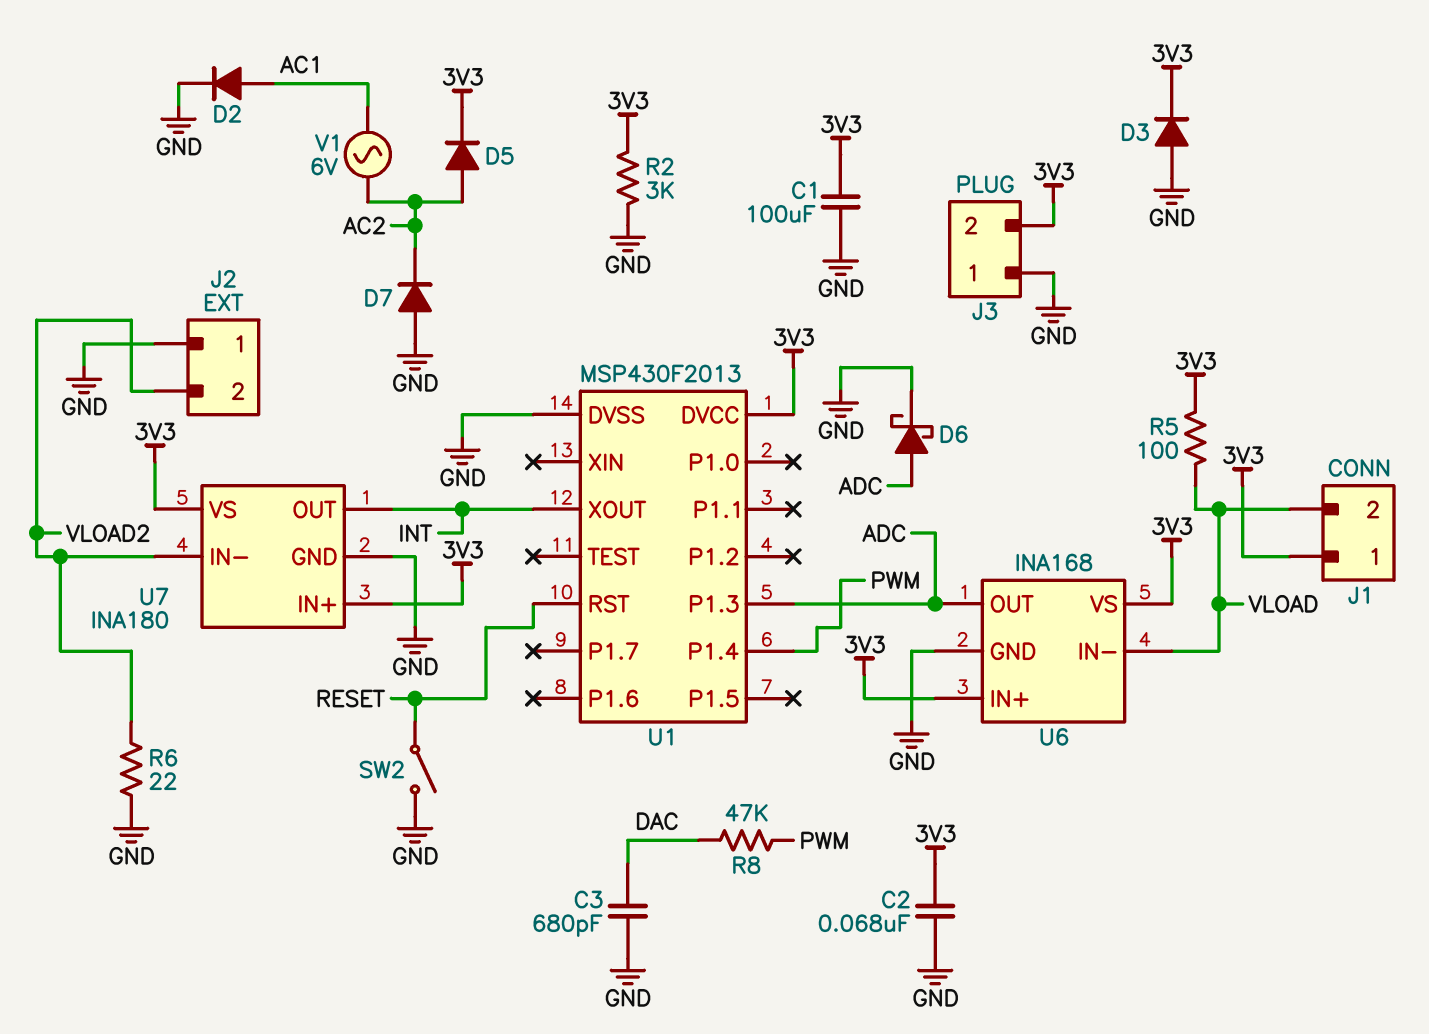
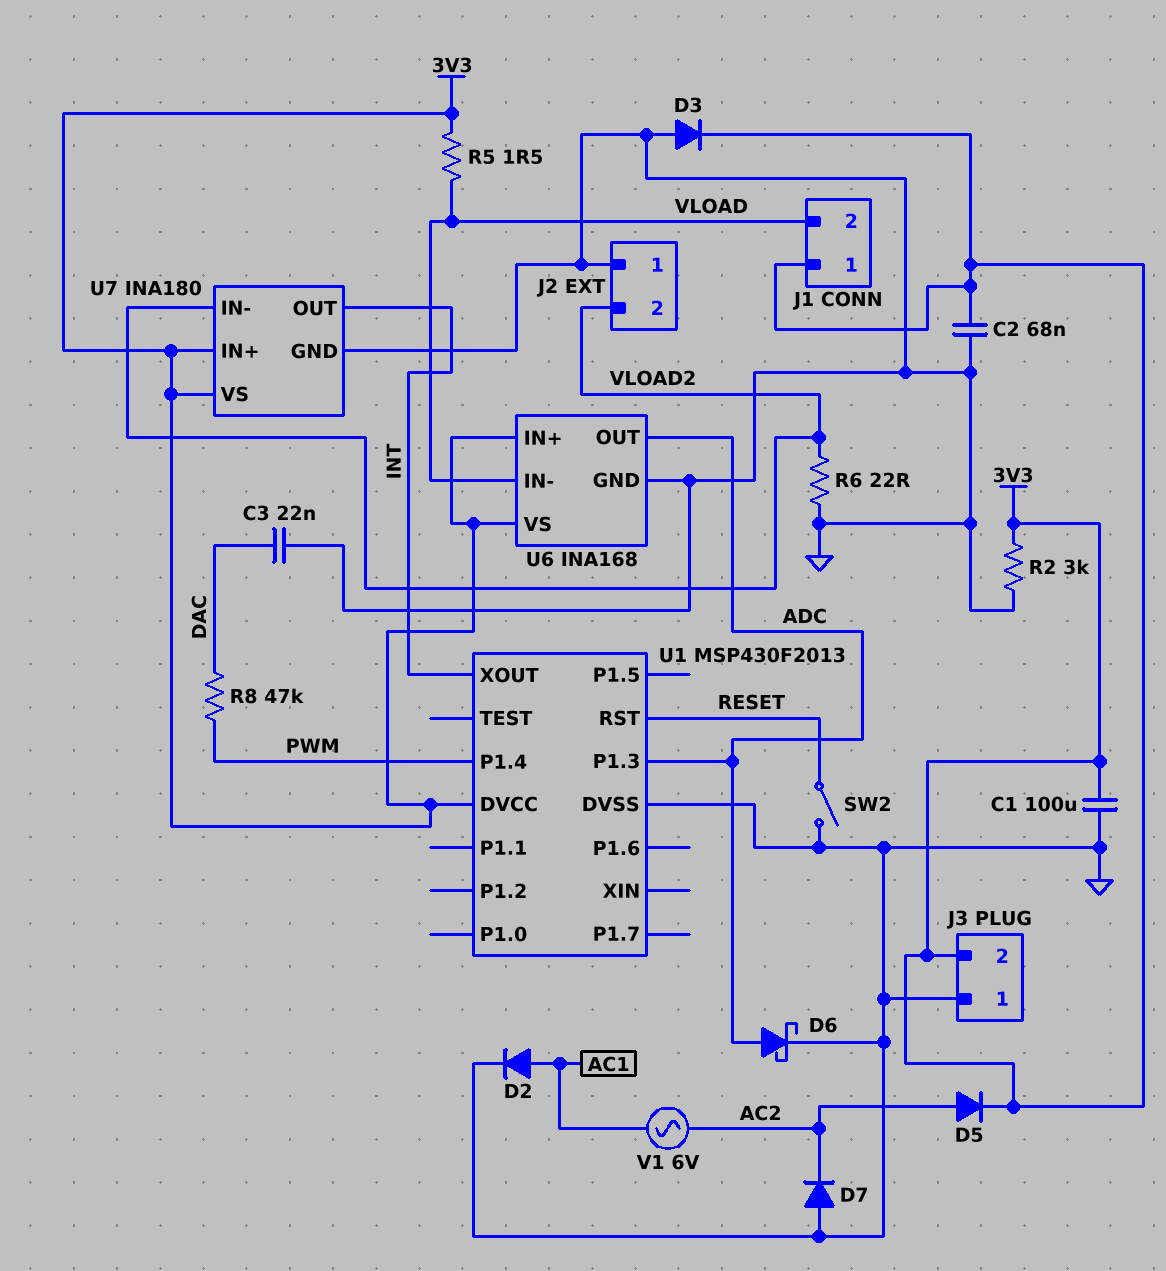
C3: 680pF (DAC, GND) -> 22nF (DAC, GND)
R5: 100 (3V3, VLOAD) -> 1.5 (3V3, VLOAD)

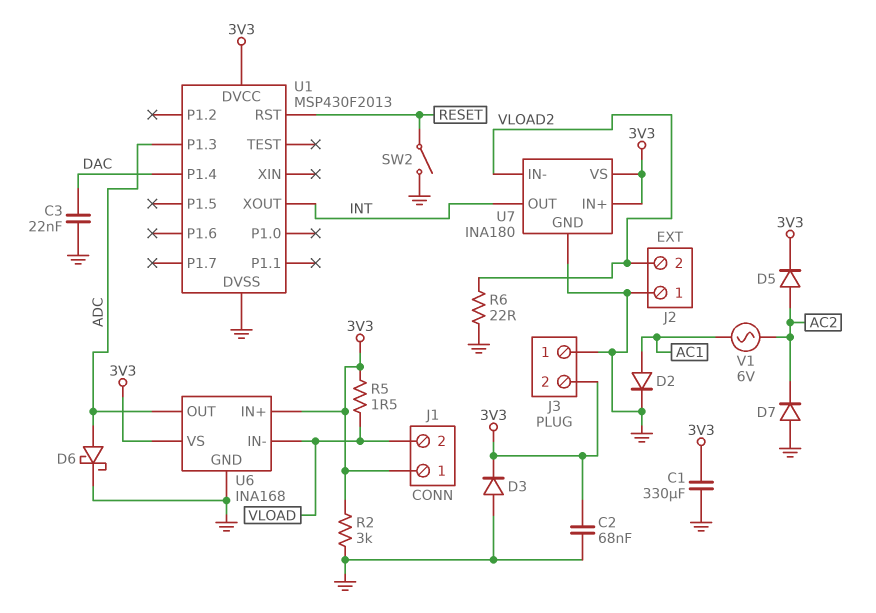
C1: 100uF (3V3, GND) -> 330uF (3V3, GND)
R8: 47k (DAC, PWM) -> none
U1 pin P1.4: PWM -> DAC

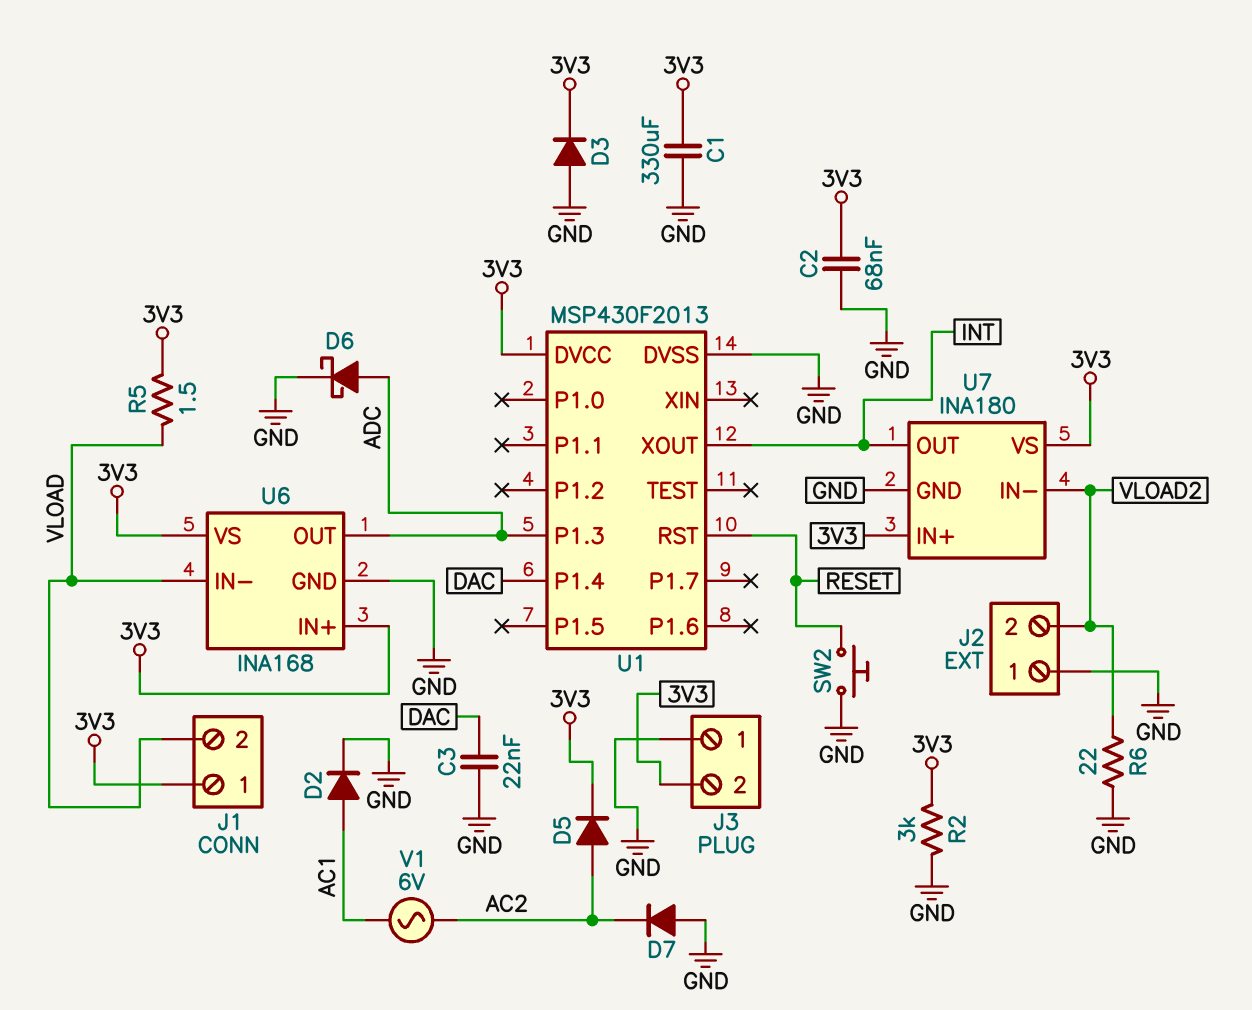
SW2: switch (GND, RESET) -> button (GND, RESET)

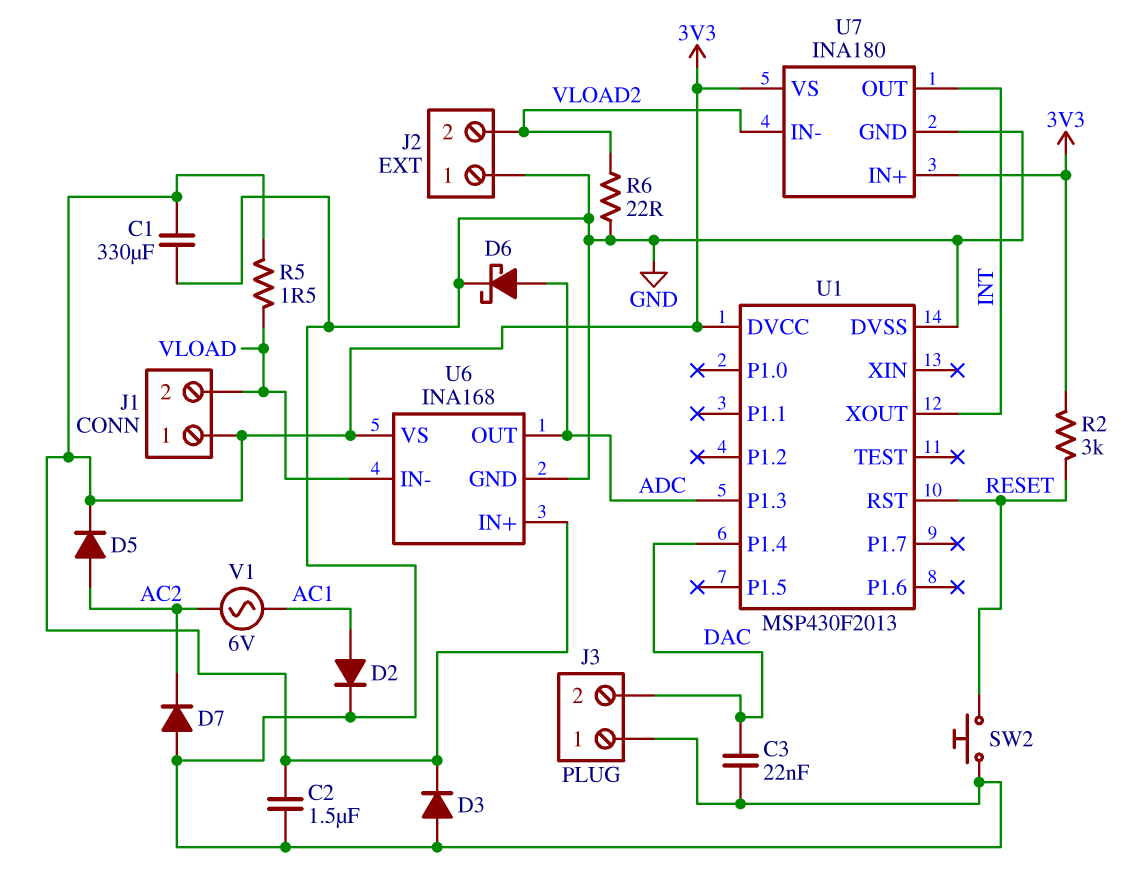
C2: 68nF (3V3, GND) -> 1.5uF (3V3, GND)
J3 pin 2: 3V3 -> DAC
R2: 3k (3V3, GND) -> 3k (3V3, RESET)

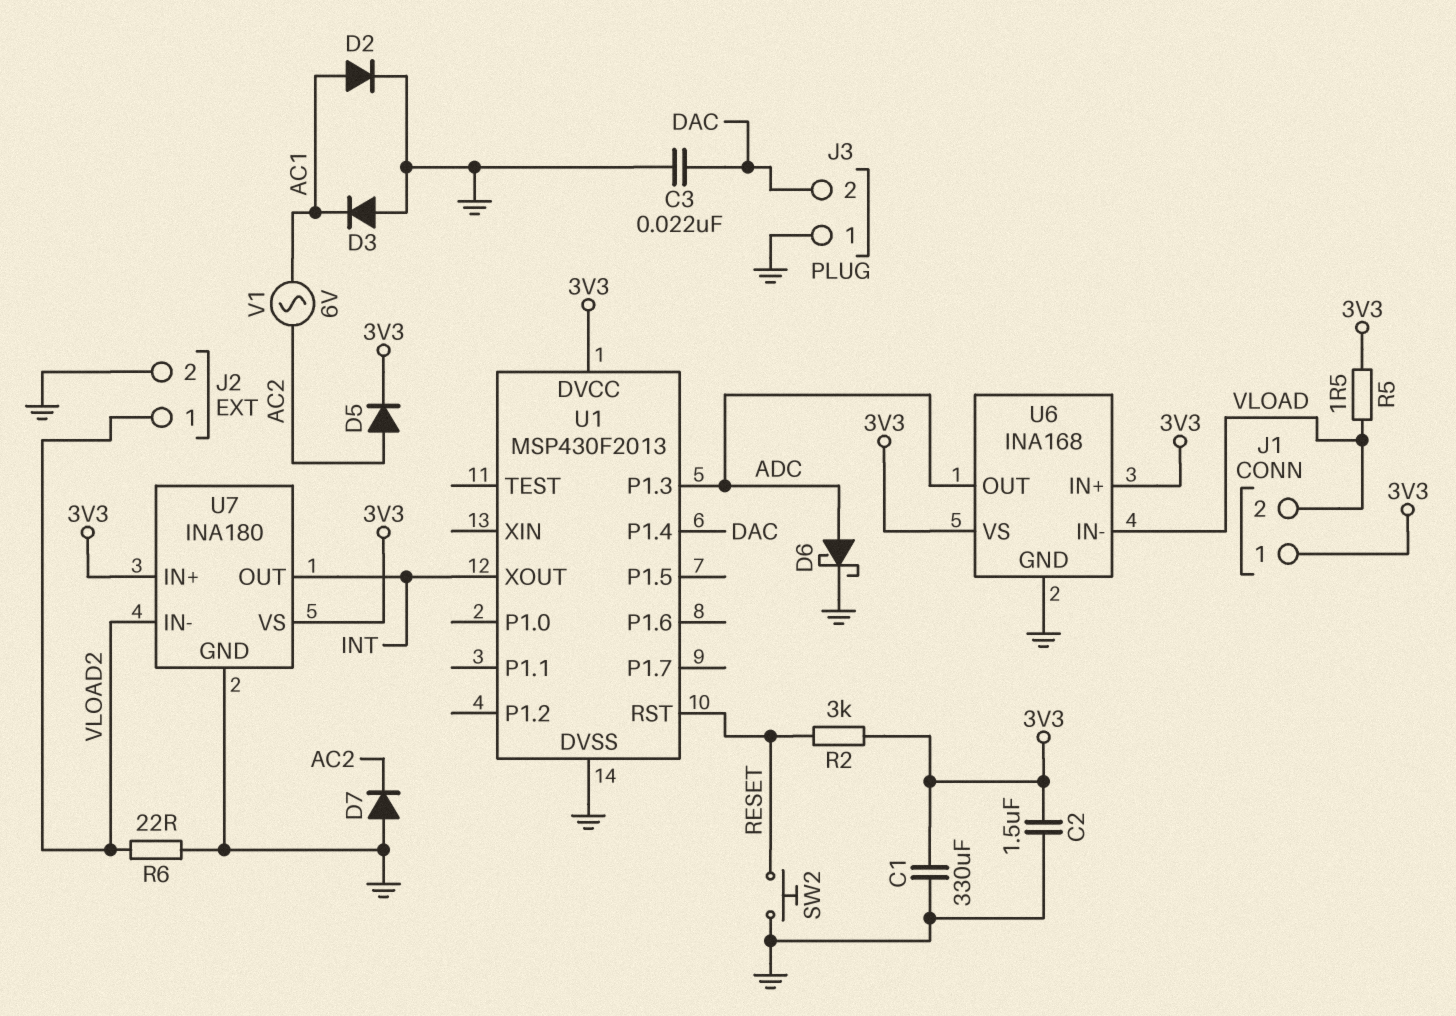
D3: diode (A GND, K 3V3) -> diode (A GND, K AC1)
J2 pin 1: GND -> VLOAD2
J2 pin 2: VLOAD2 -> GND

